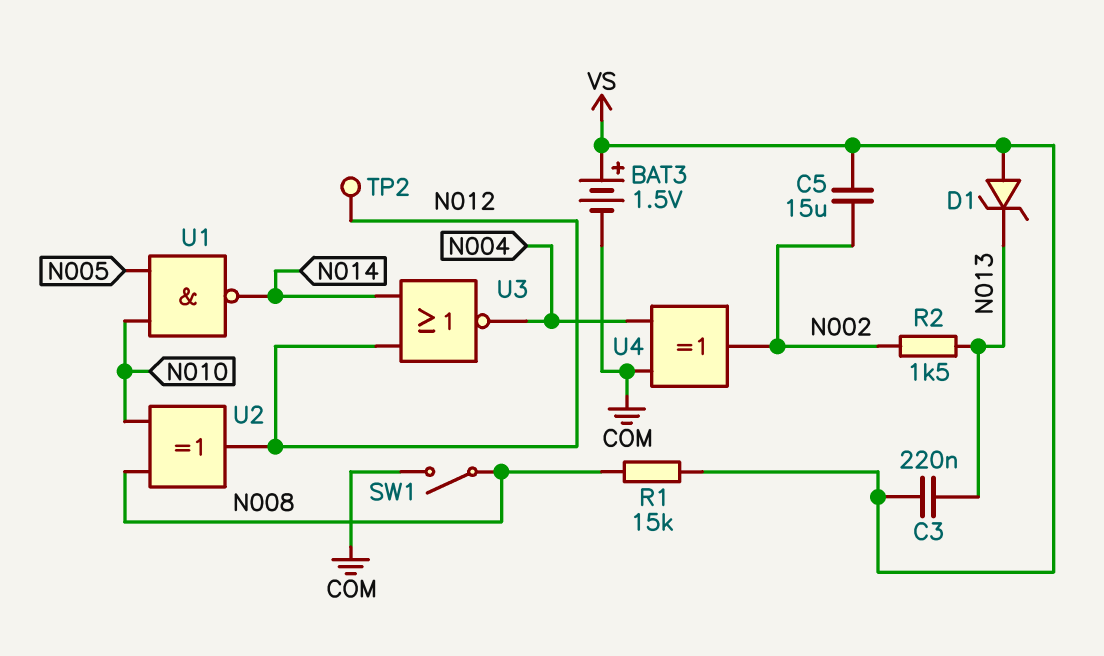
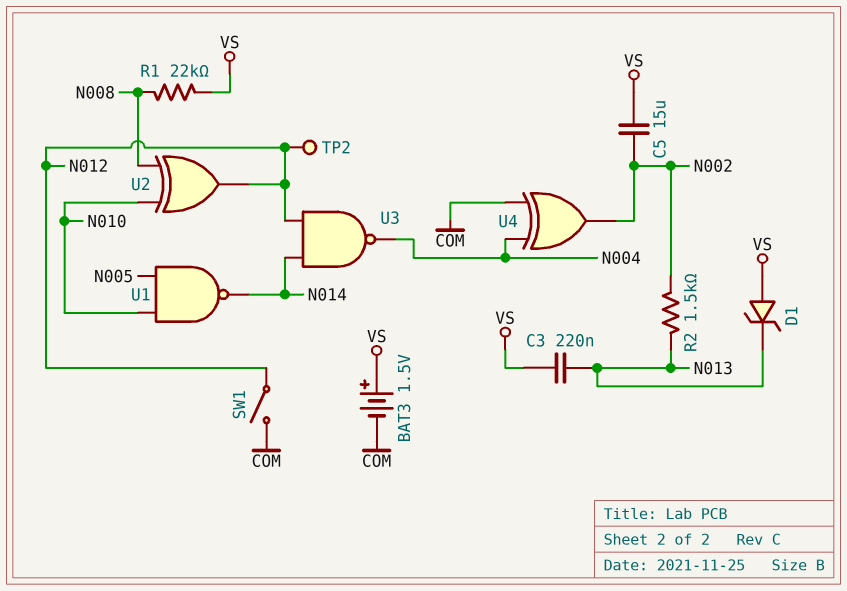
R1: 15k (N008, VS) -> 22k (N008, VS)
SW1: switch (COM, N008) -> switch (COM, N012)
U3: NOR (in N012, in N014, out N004) -> NAND (in N012, in N014, out N004)

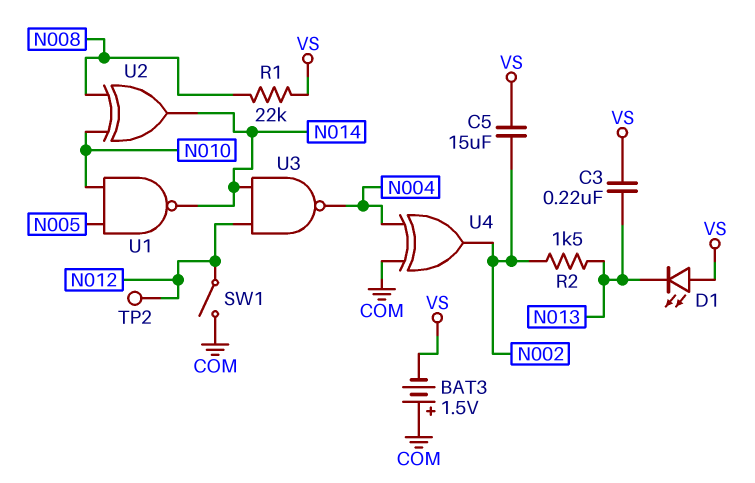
BAT3: 1.5V (plus VS, minus COM) -> 1.5V (plus COM, minus VS)
D1: zener (A VS, K N013) -> LED (A VS, K N013)
U2: XOR (in N008, in N010, out N012) -> XOR (in N008, in N010, out N014)

